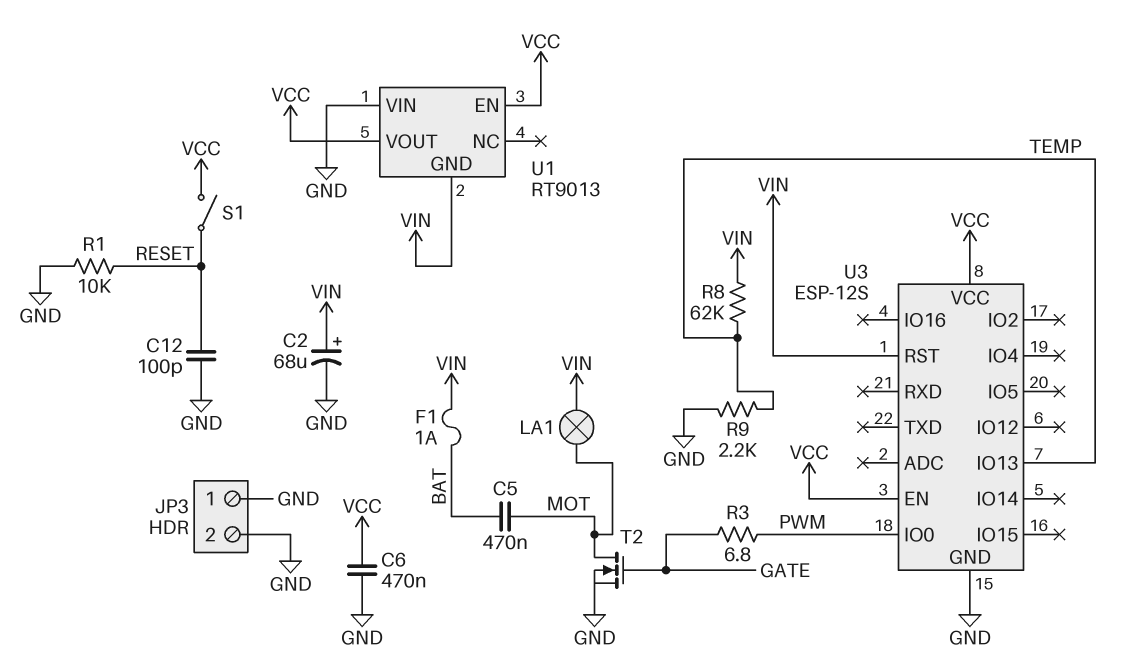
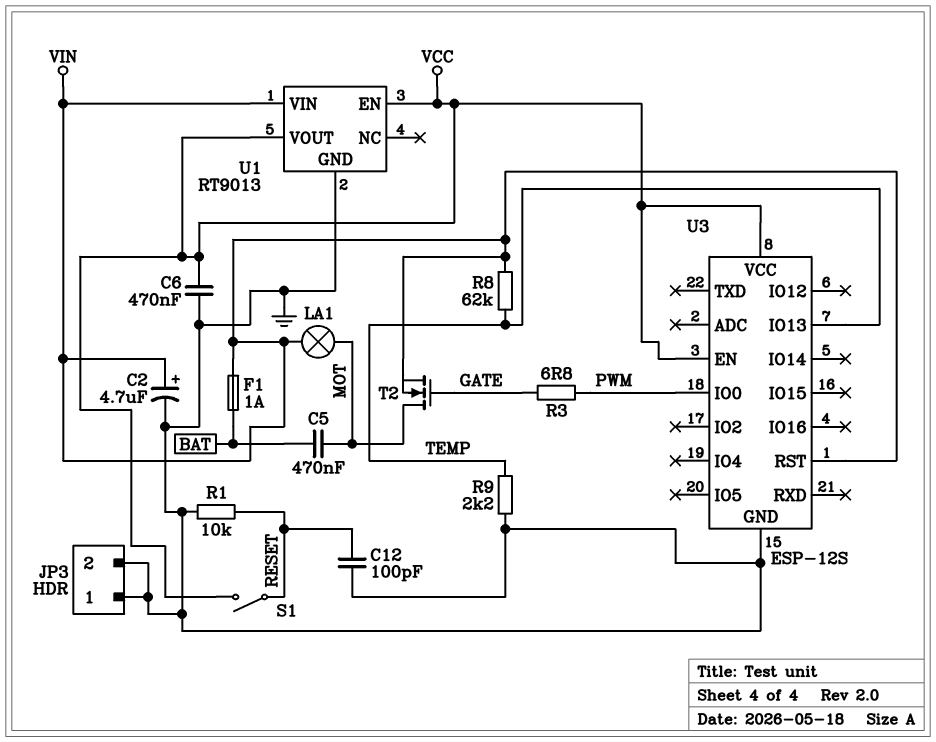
C2: 68uF (plus VIN, minus GND) -> 4.7uF (plus VIN, minus GND)
T2: NMOS (G GATE, D MOT, S GND) -> NMOS (G GATE, D MOT, S VIN)
U1 pin GND: VIN -> GND
U1 pin VIN: GND -> VIN

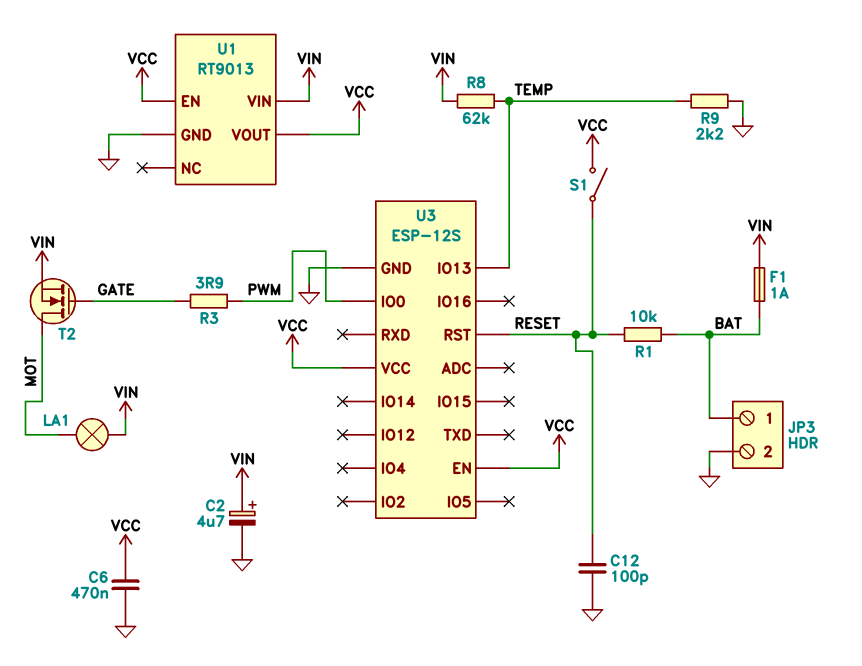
C5: 470nF (BAT, MOT) -> none
JP3 pin 1: GND -> BAT
R1: 10k (GND, RESET) -> 10k (BAT, RESET)
R3: 6.8 (GATE, PWM) -> 3.9 (GATE, PWM)
U3 pin RST: VIN -> RESET

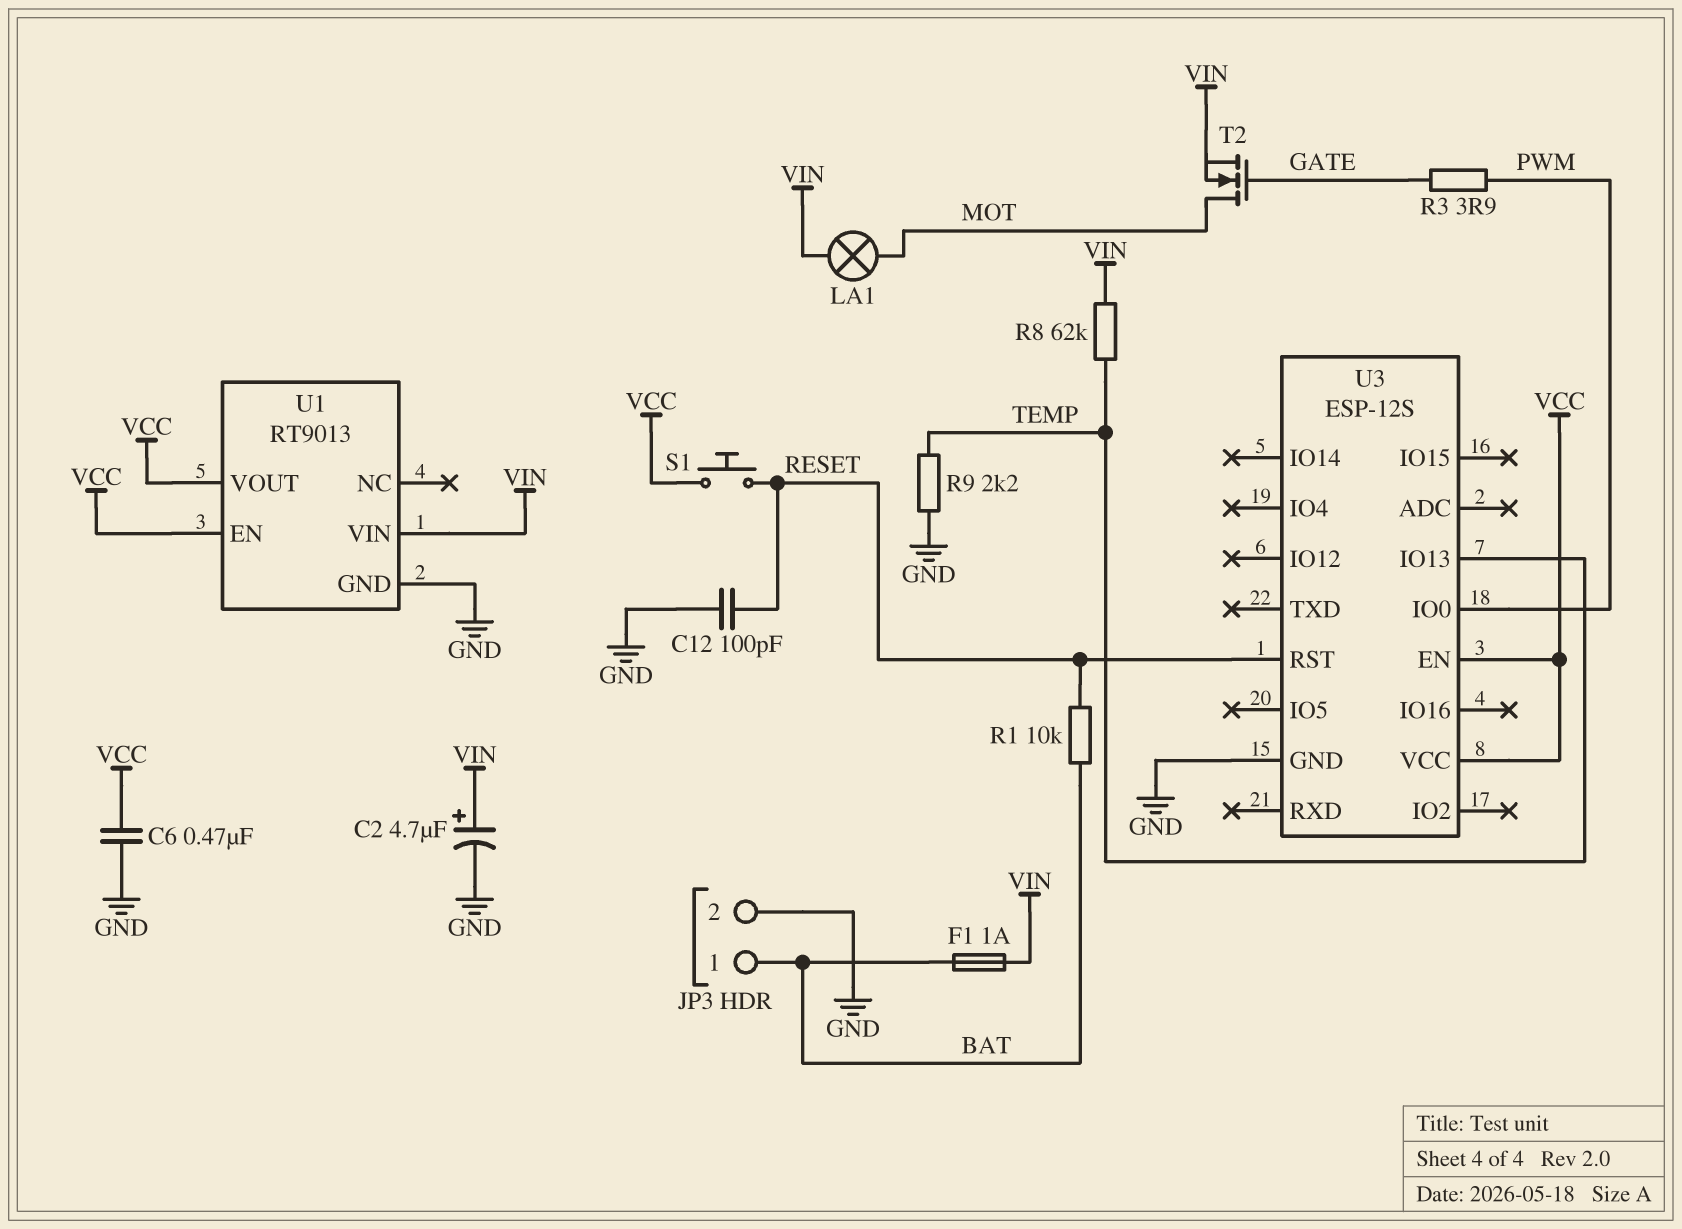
S1: switch (RESET, VCC) -> button (RESET, VCC)

